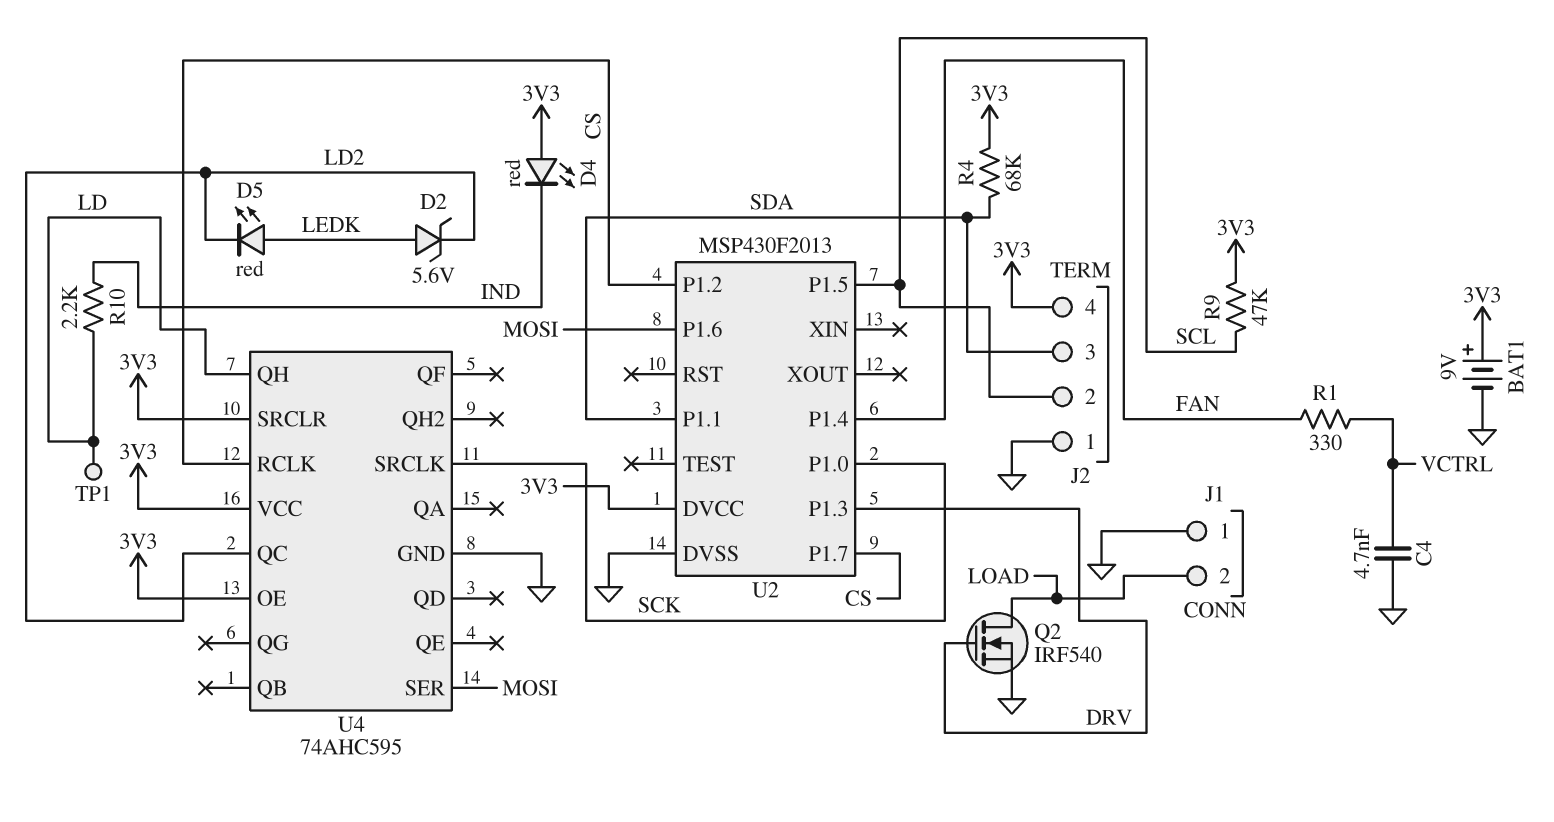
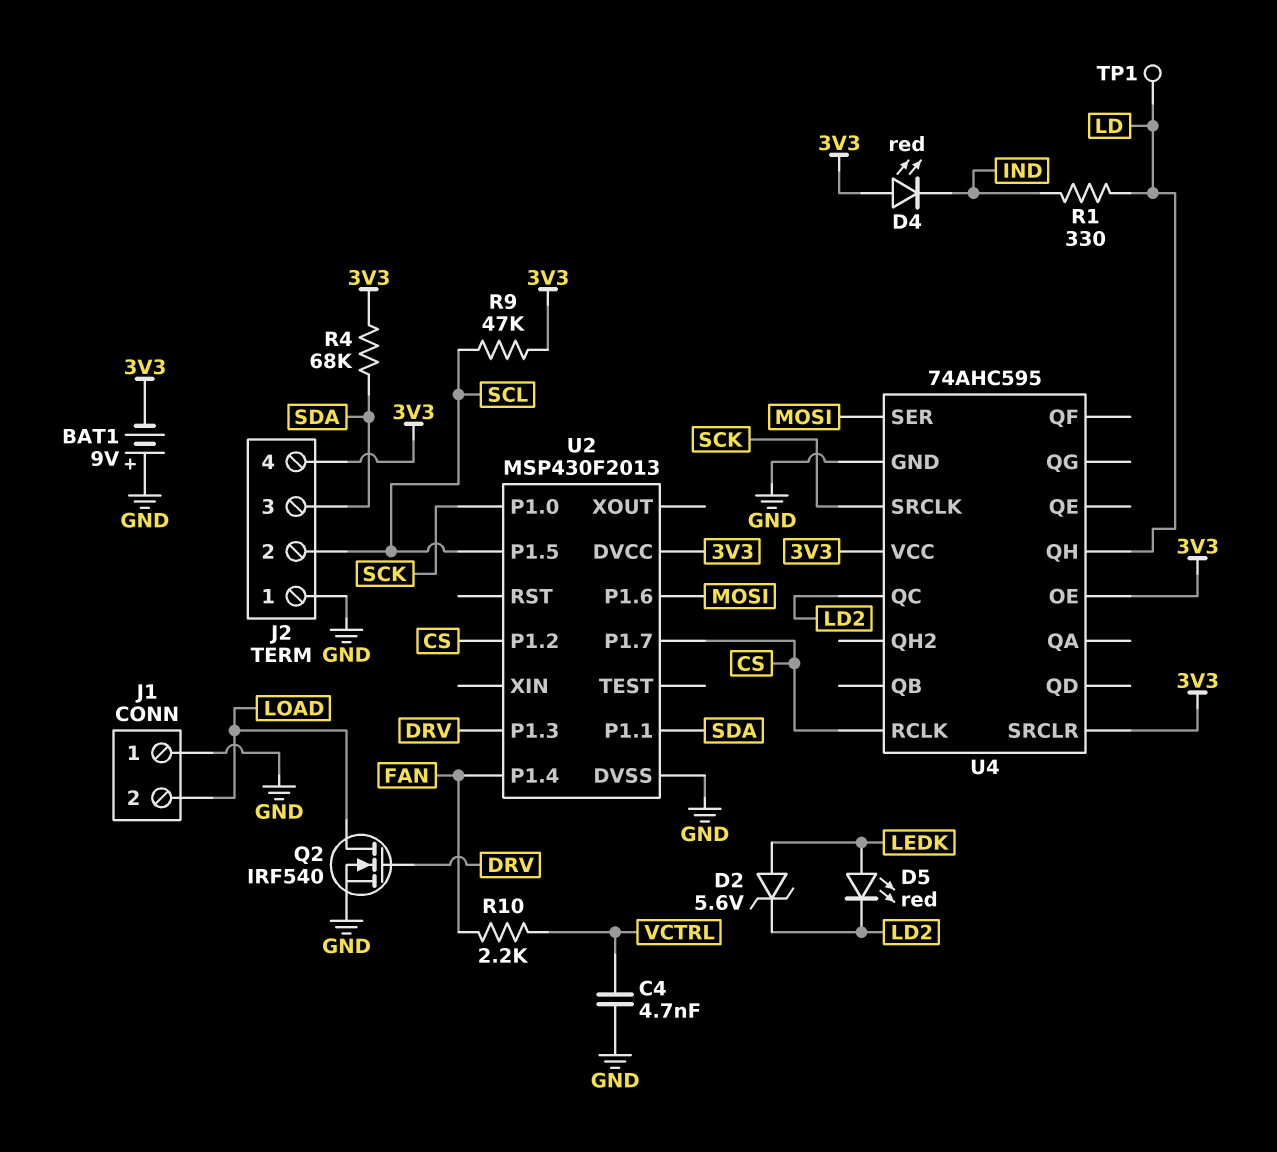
BAT1: 9V (plus 3V3, minus GND) -> 9V (plus GND, minus 3V3)
R1: 330 (FAN, VCTRL) -> 330 (IND, LD)
R10: 2.2k (IND, LD) -> 2.2k (FAN, VCTRL)

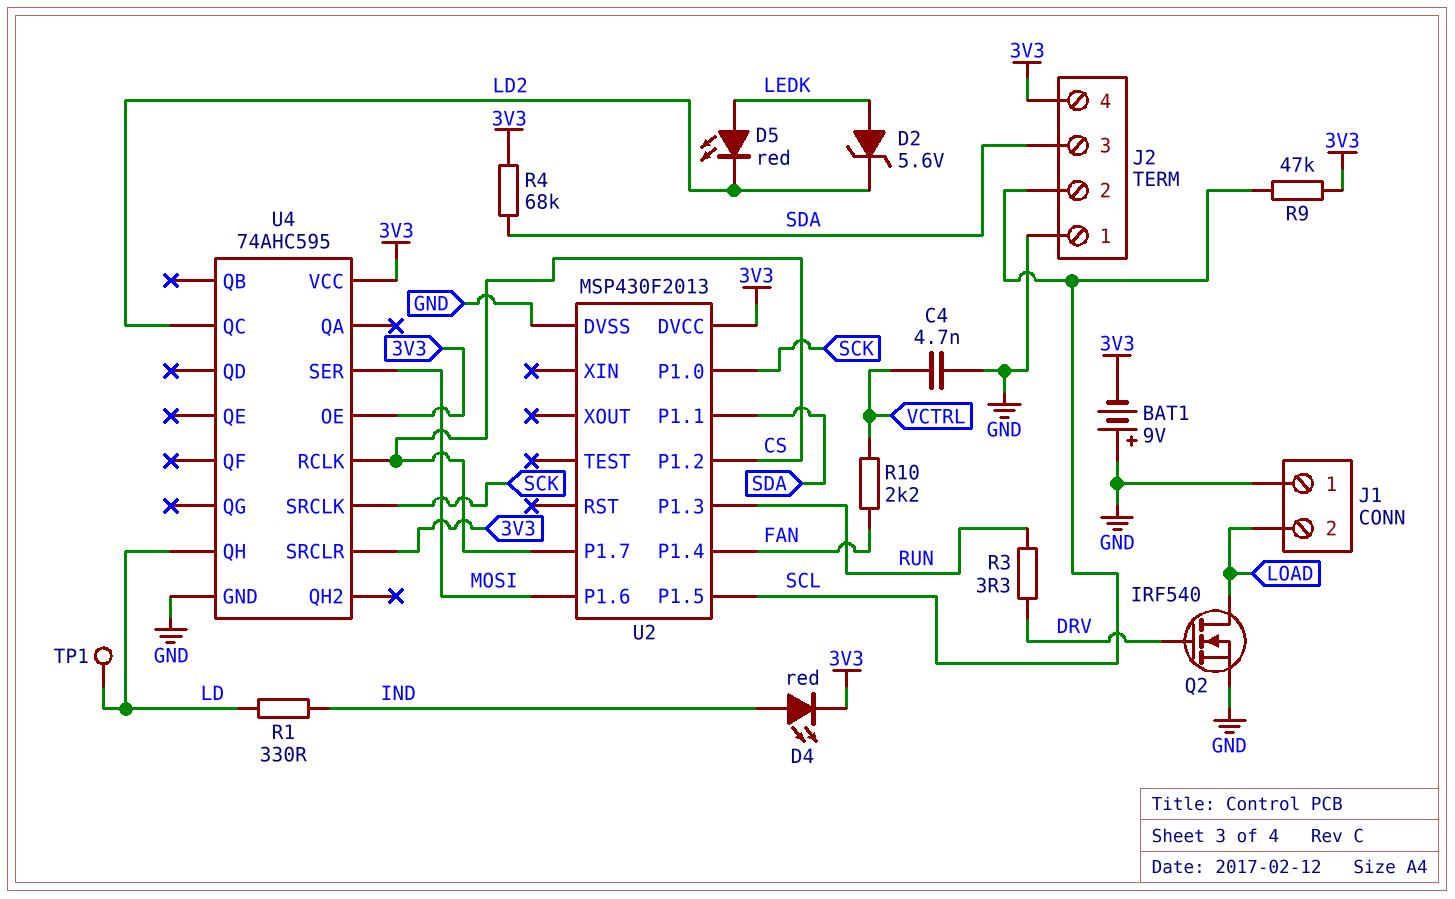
D4: LED red (A 3V3, K IND) -> LED red (A IND, K 3V3)
R3: none -> 3.3 (DRV, RUN)
U2 pin P1.3: DRV -> RUN

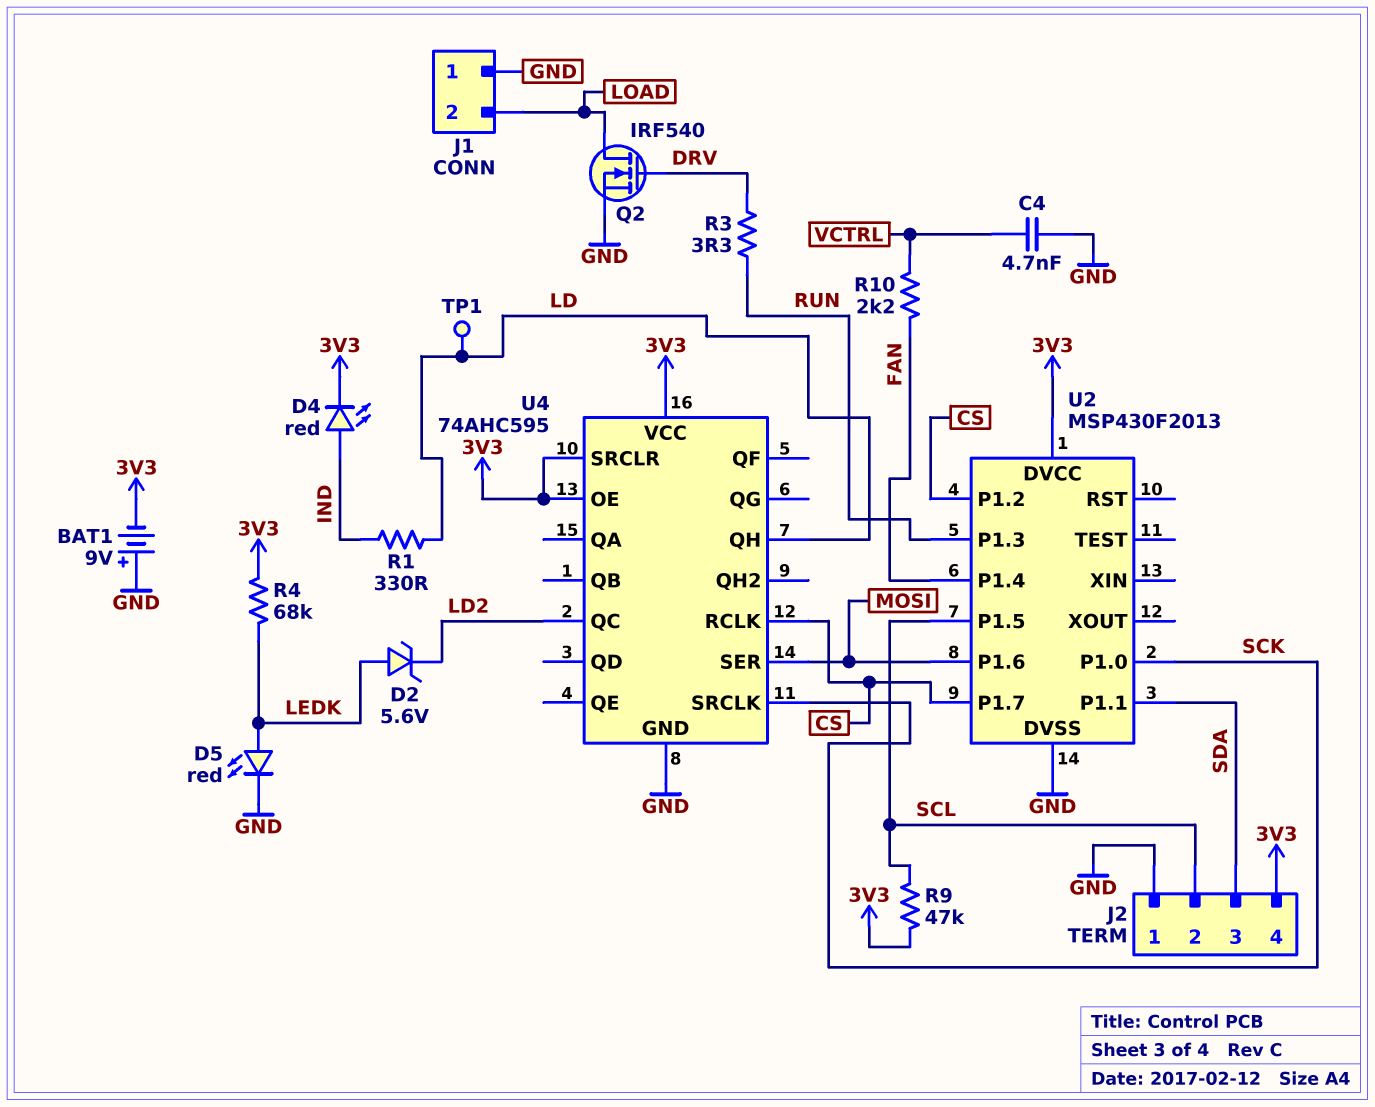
D5: LED red (A LEDK, K LD2) -> LED red (A LEDK, K GND)
R4: 68k (3V3, SDA) -> 68k (3V3, LEDK)

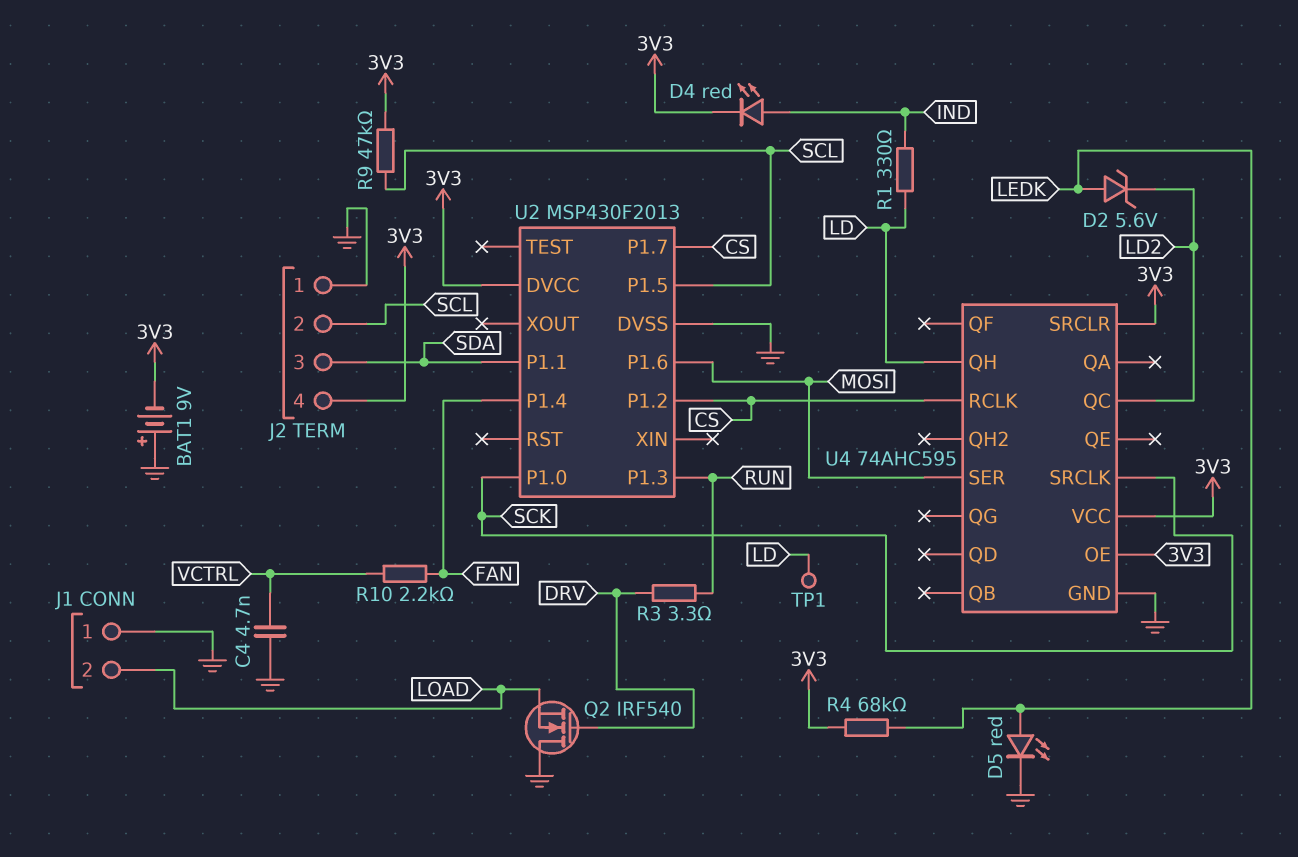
Q2: NMOS IRF540 (G DRV, D LOAD, S GND) -> NMOS IRF540 (G DRV, D GND, S LOAD)

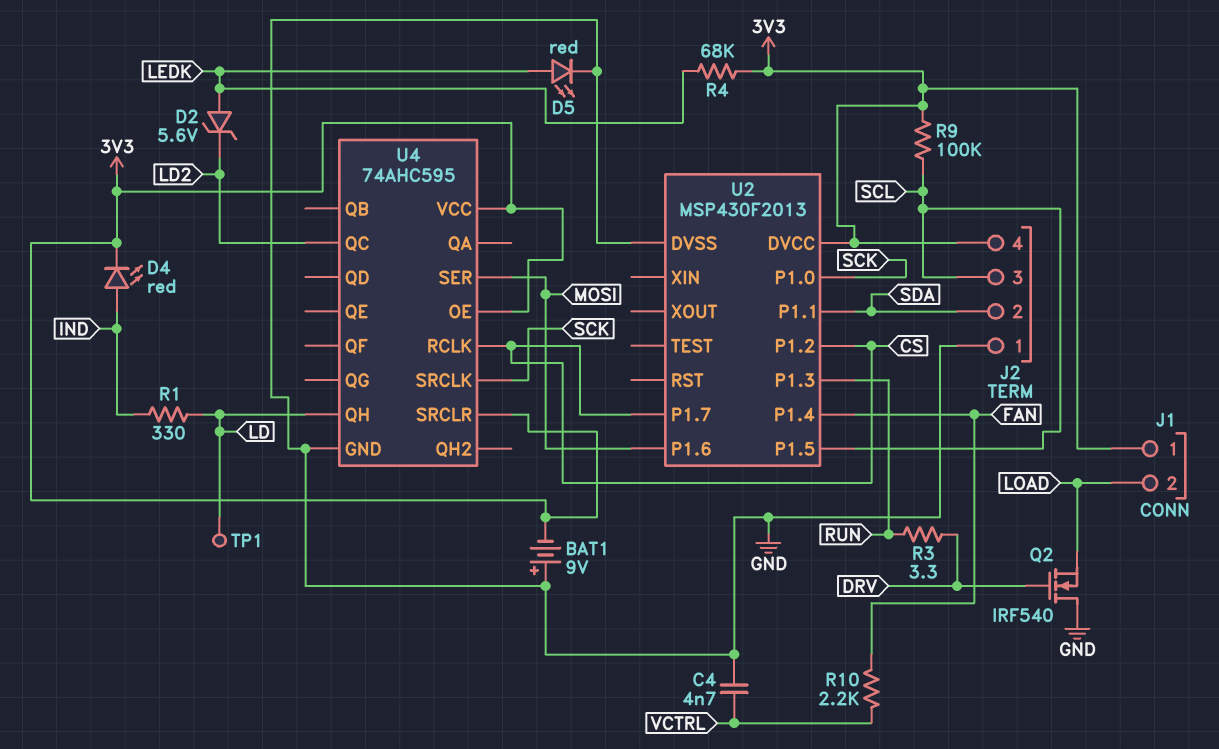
J1 pin 1: GND -> 3V3
J2 pin 2: SCL -> SDA
J2 pin 3: SDA -> SCL
R9: 47k (3V3, SCL) -> 100k (3V3, SCL)

